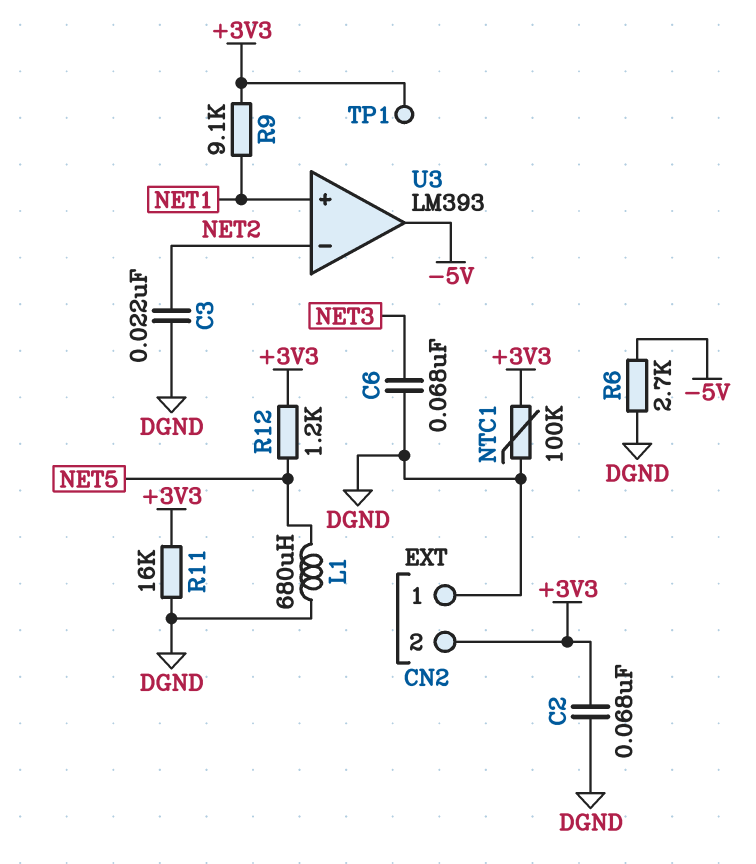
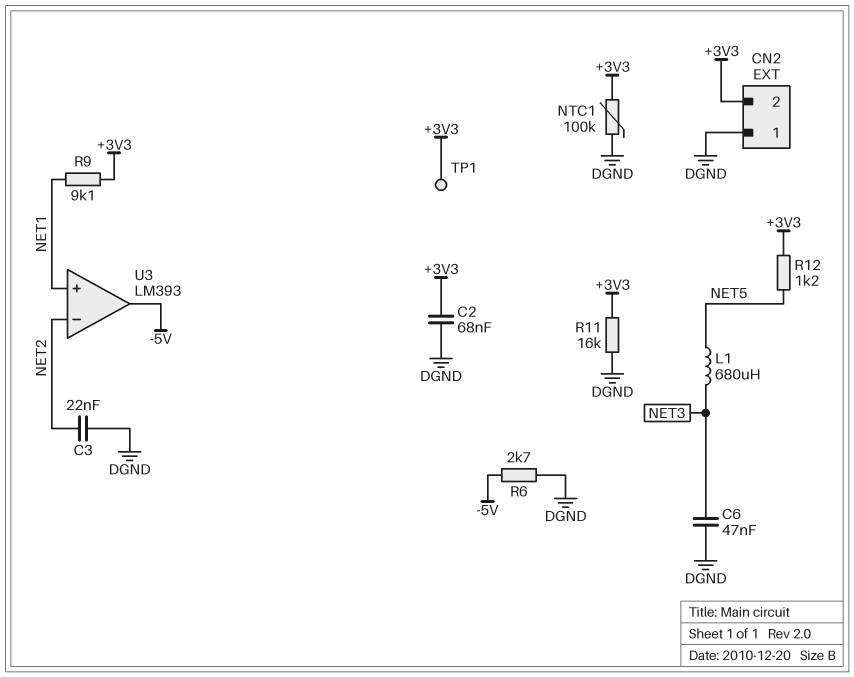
C6: 68nF (DGND, NET3) -> 47nF (DGND, NET3)
L1: 680uH (DGND, NET5) -> 680uH (NET3, NET5)

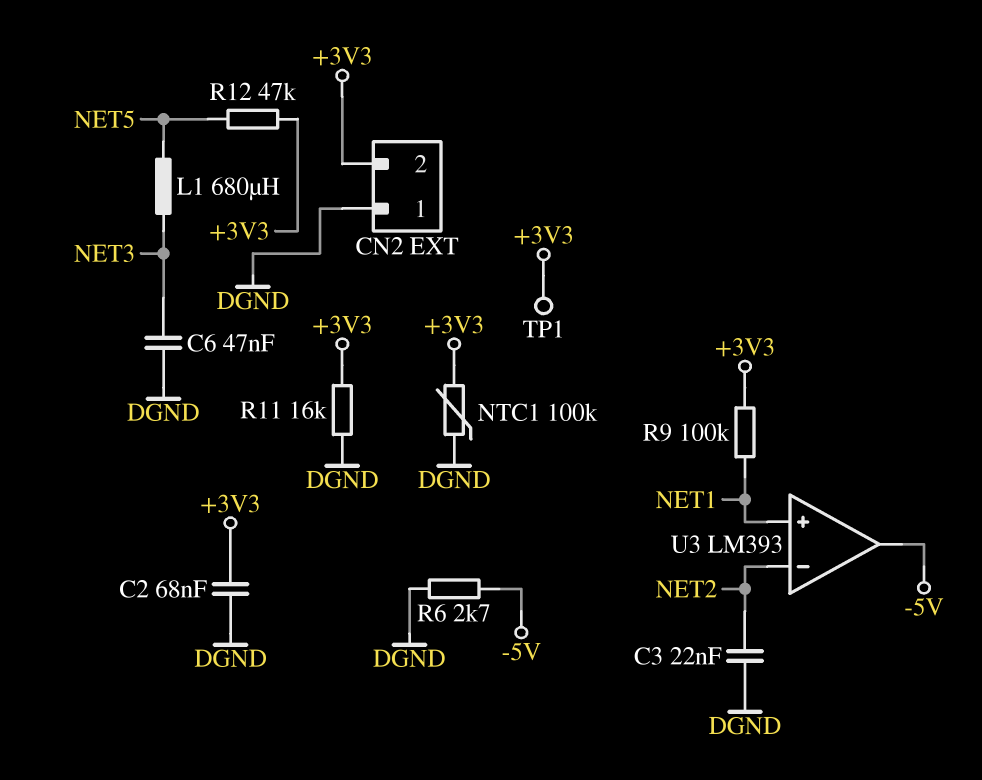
R9: 9.1k (+3V3, NET1) -> 100k (+3V3, NET1)
R12: 1.2k (+3V3, NET5) -> 47k (+3V3, NET5)

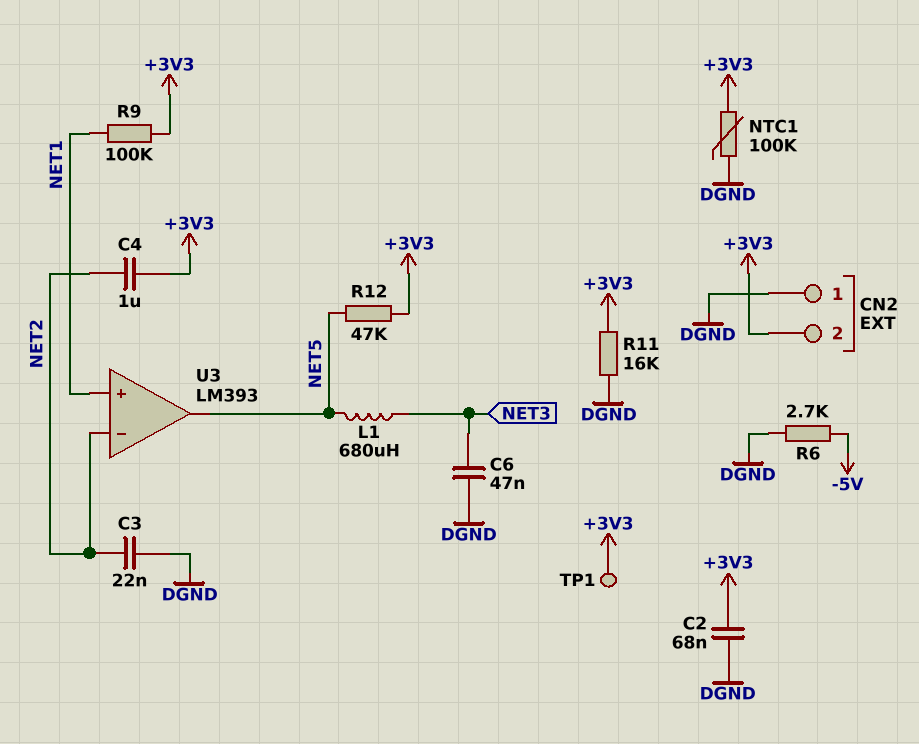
C4: none -> 1uF (+3V3, NET2)
U3 pin out: -5V -> NET5

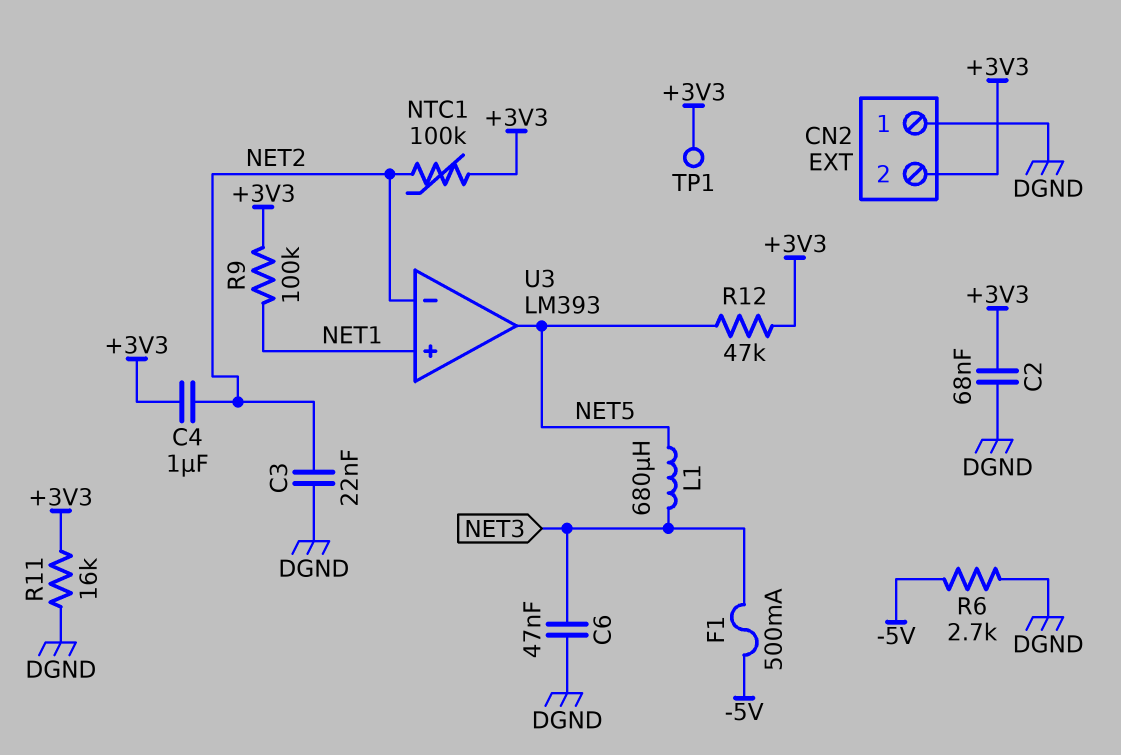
F1: none -> 500mA (-5V, NET3)
NTC1: 100k (+3V3, DGND) -> 100k (+3V3, NET2)

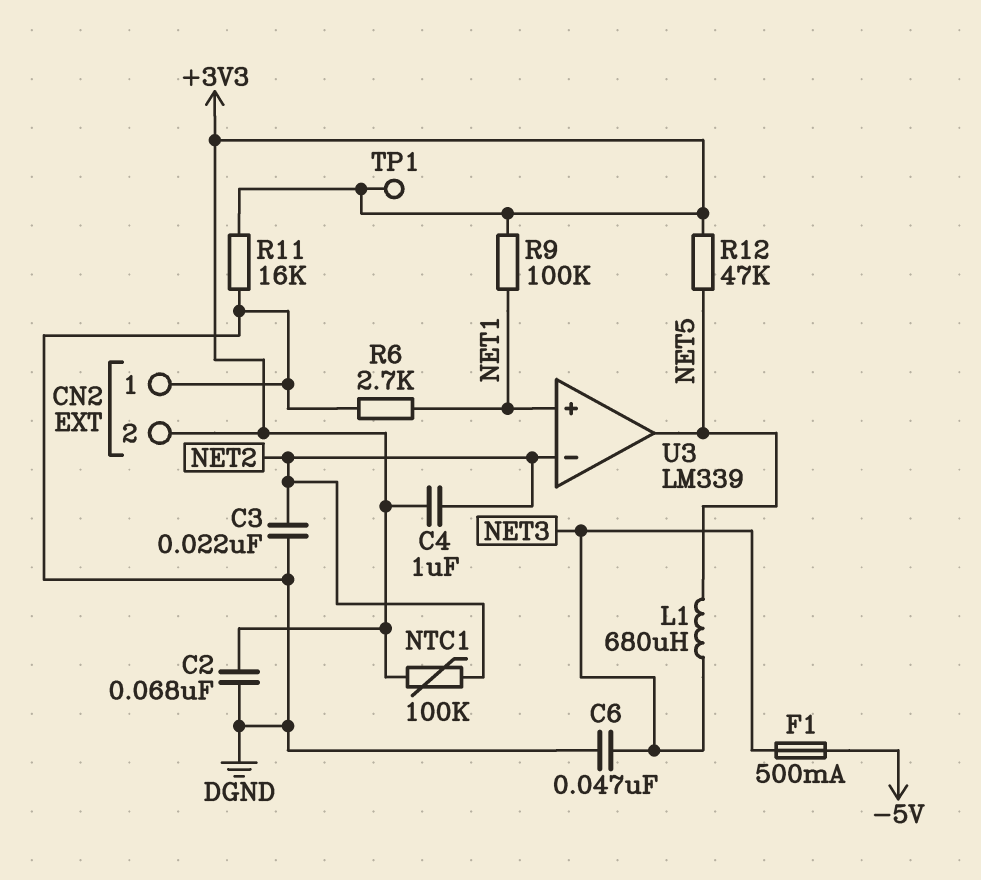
R6: 2.7k (-5V, DGND) -> 2.7k (DGND, NET1)
U3: LM393 -> LM339

